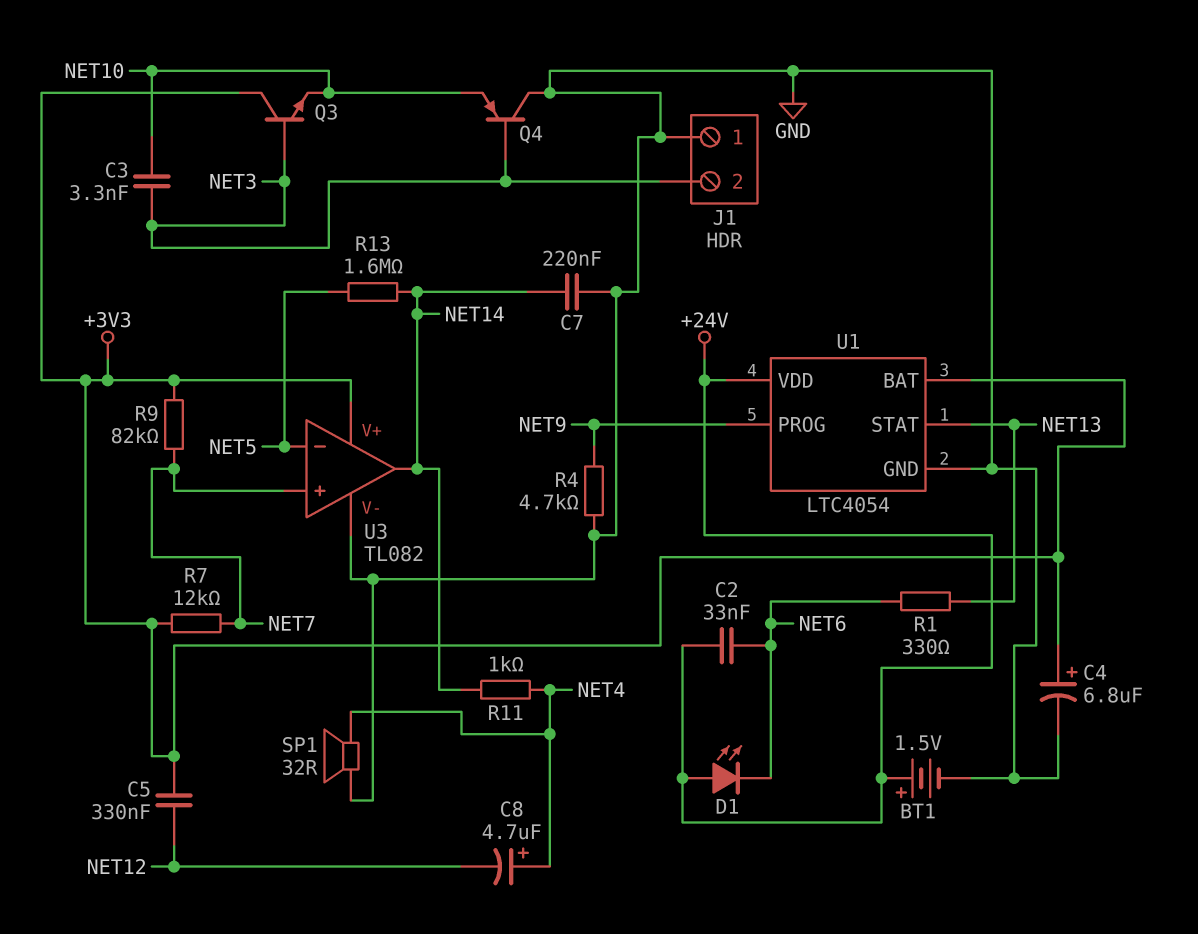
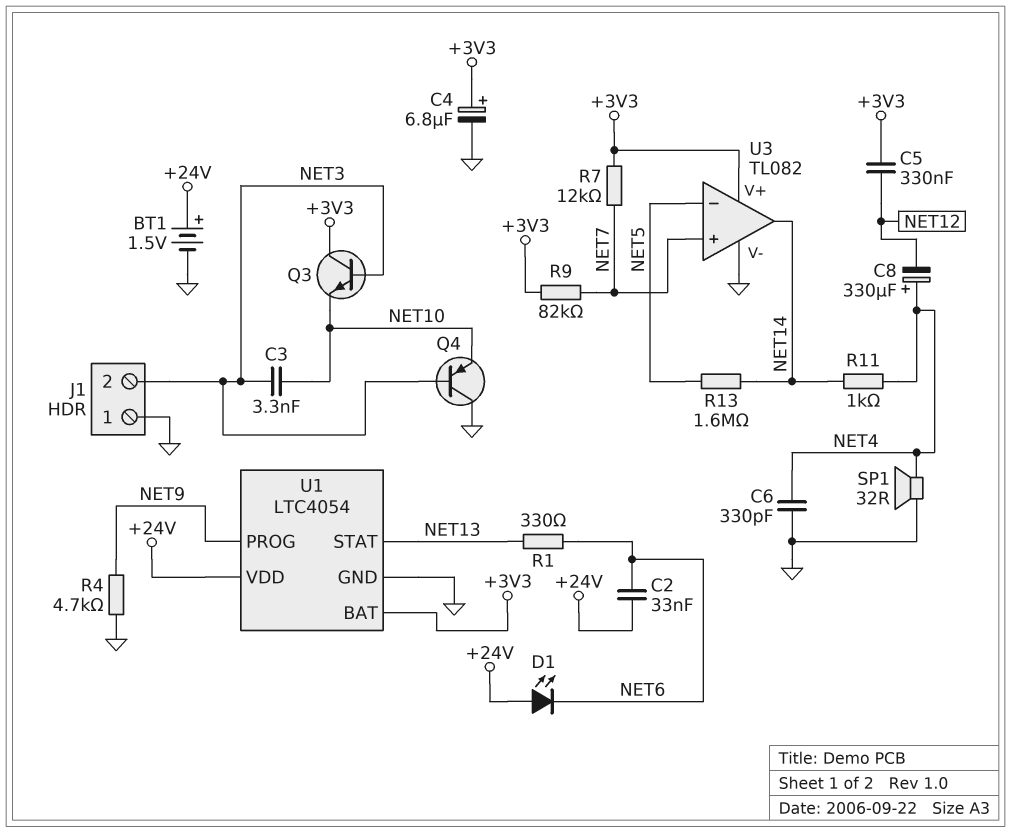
C6: none -> 330pF (GND, NET4)
C7: 220nF (GND, NET14) -> none
C8: 4.7uF (plus NET4, minus NET12) -> 330uF (plus NET4, minus NET12)

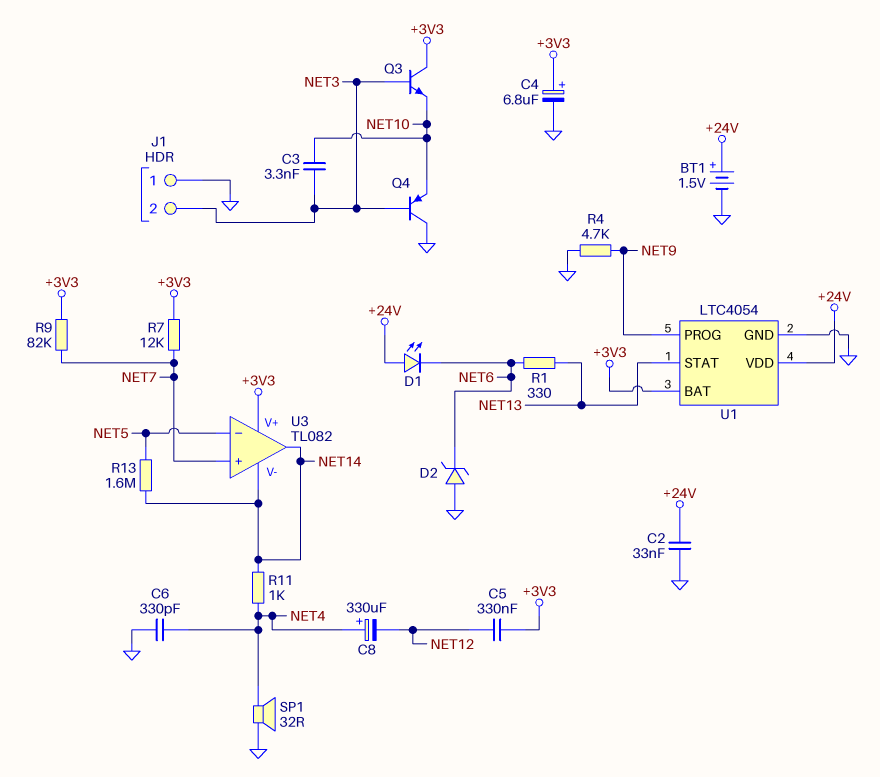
C2: 33nF (+24V, NET6) -> 33nF (+24V, GND)
D2: none -> zener (A GND, K NET6)
U3 pin V-: GND -> NET14

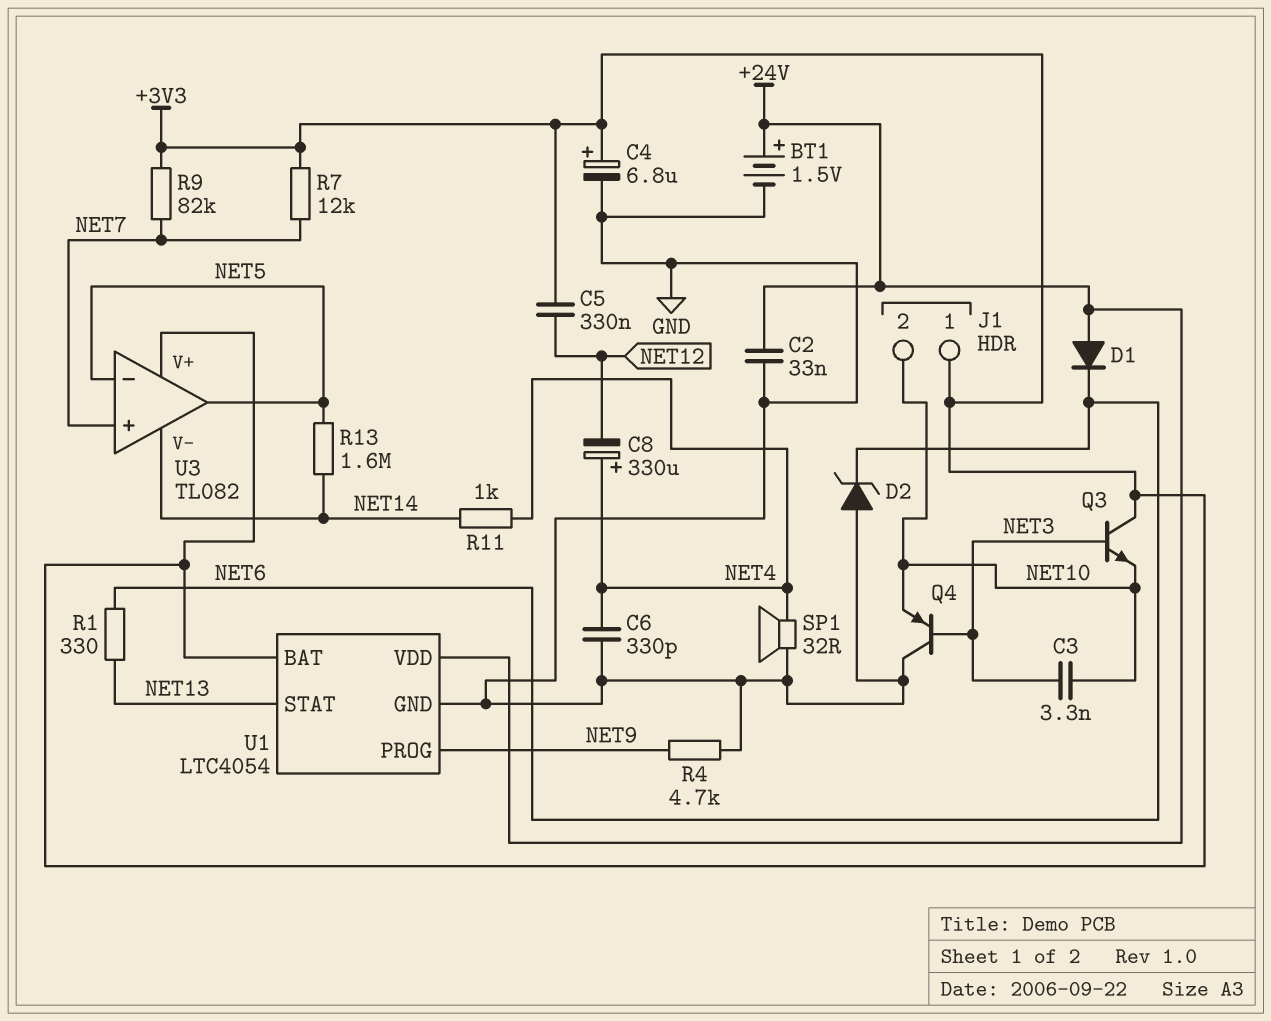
D1: LED (A +24V, K NET6) -> diode (A +24V, K NET6)
J1 pin 1: GND -> +3V3
J1 pin 2: NET3 -> NET10
U3 pin out: NET14 -> NET5

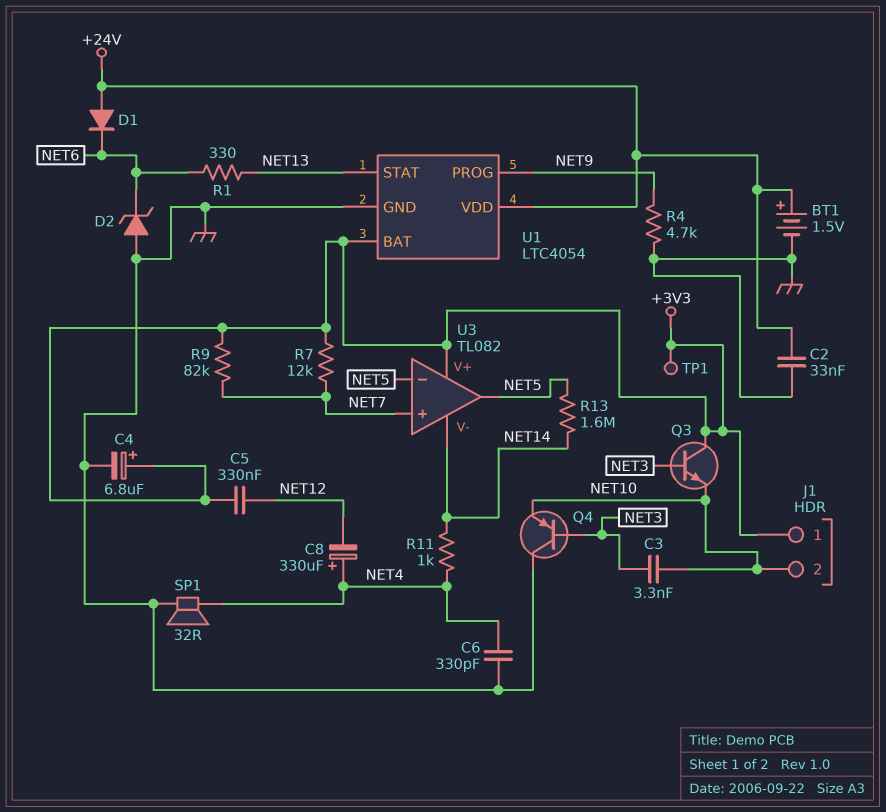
TP1: none -> test point (+3V3)

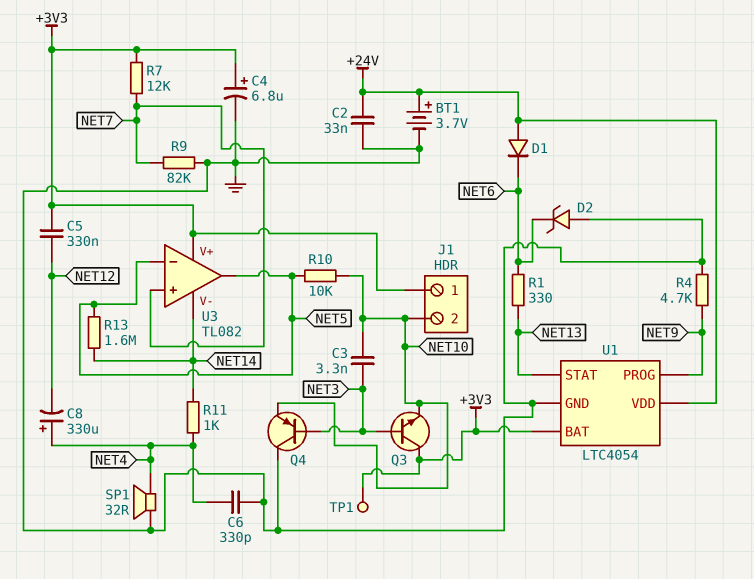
BT1: 1.5V (plus +24V, minus GND) -> 3.7V (plus +24V, minus GND)
R9: 82k (+3V3, NET7) -> 82k (GND, NET7)
R10: none -> 10k (NET5, NET10)

